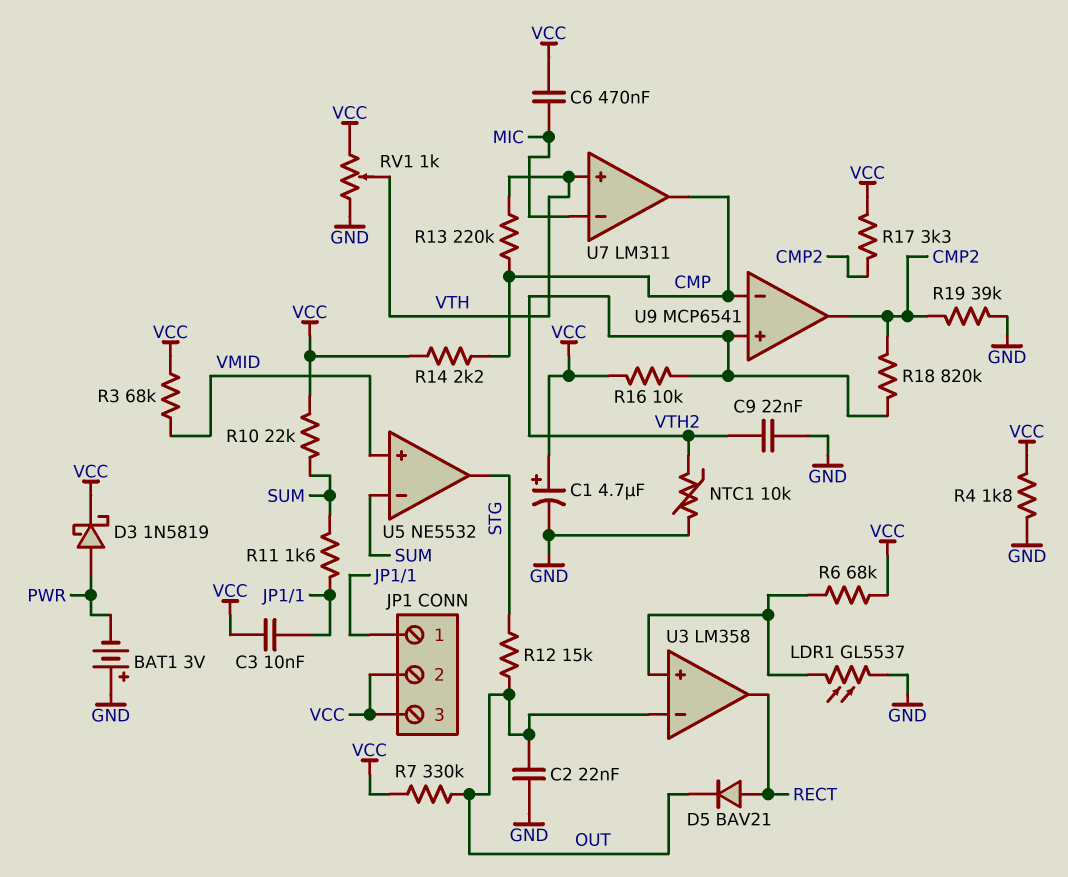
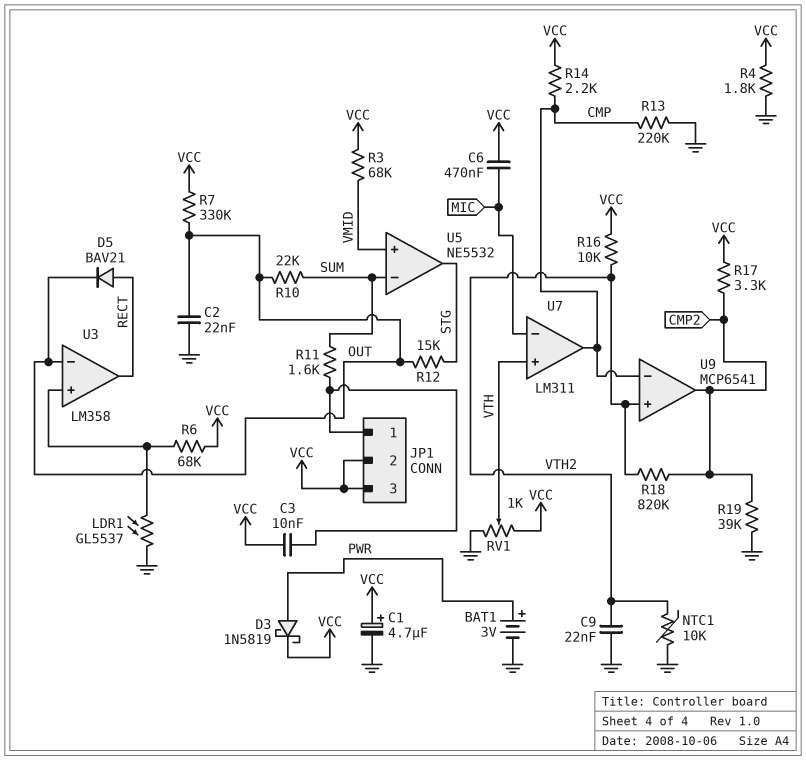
BAT1: 3V (plus GND, minus PWR) -> 3V (plus PWR, minus GND)
R10: 22k (SUM, VCC) -> 22k (OUT, SUM)
R13: 220k (CMP, VTH) -> 220k (CMP, GND)

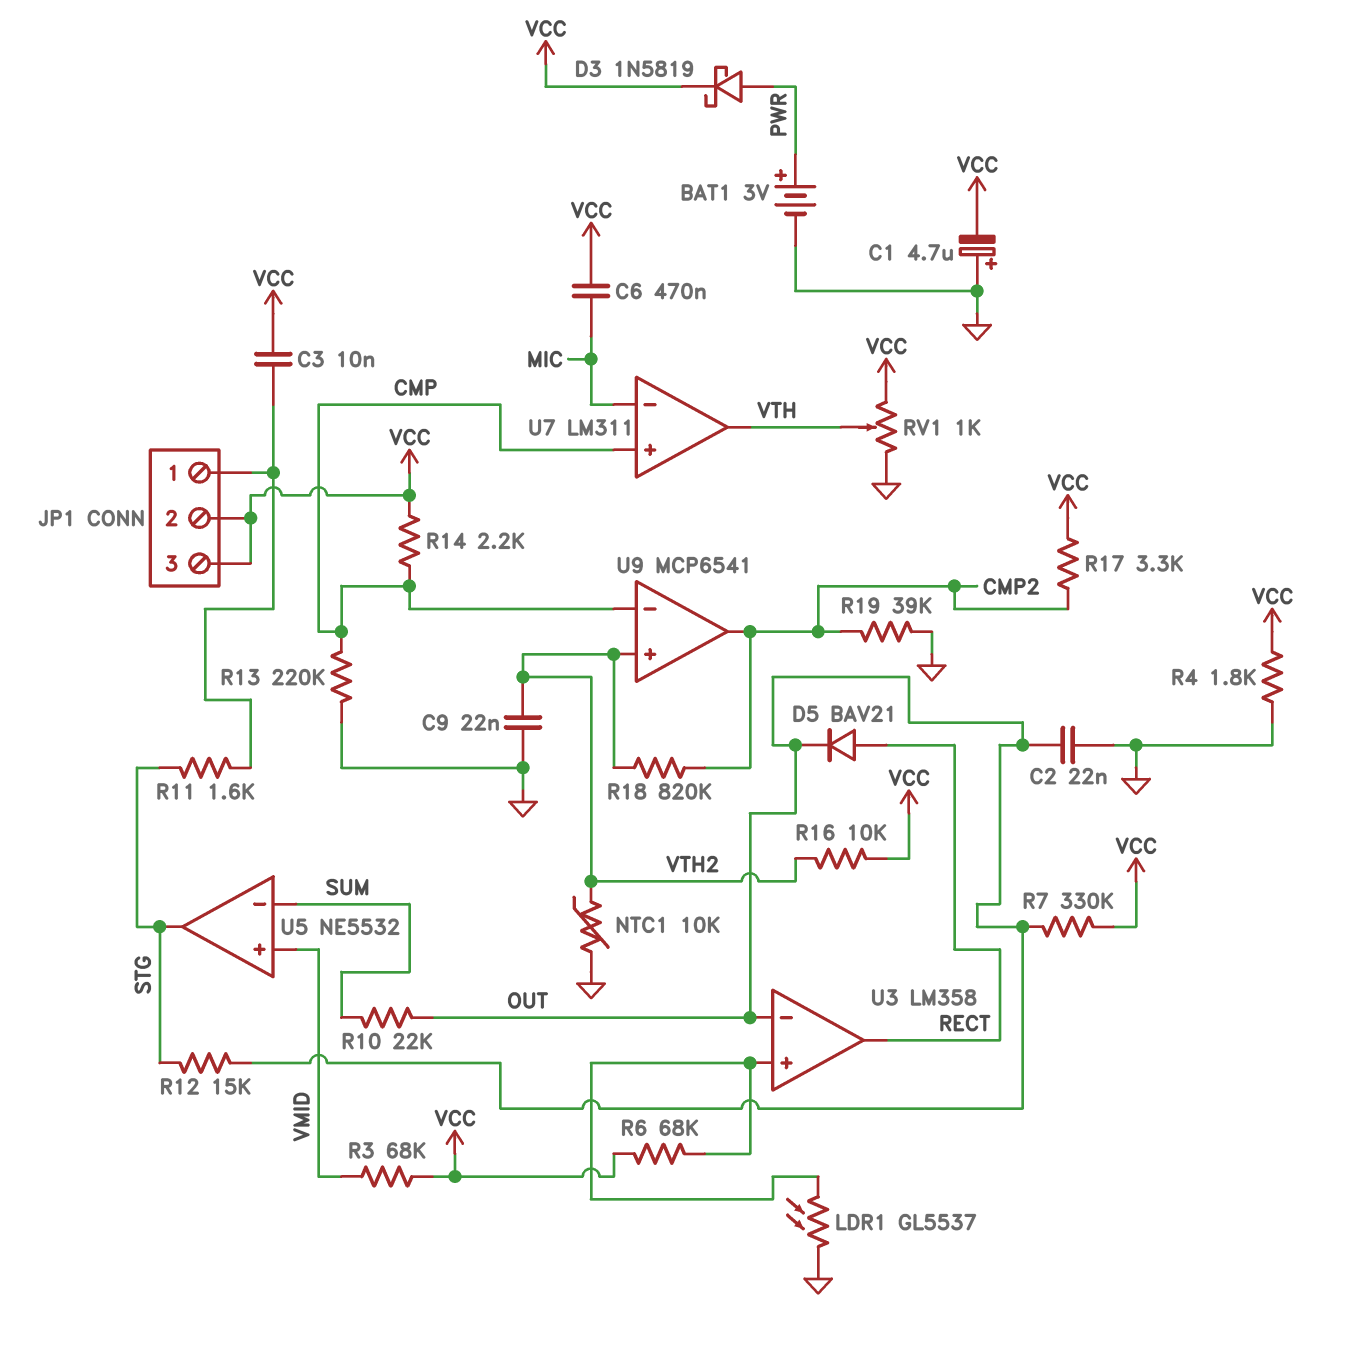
C1: 4.7uF (plus VCC, minus GND) -> 4.7uF (plus GND, minus VCC)
R11: 1.6k (JP1/1, SUM) -> 1.6k (JP1/1, STG)
U7 pin in+: VTH -> CMP
U7 pin out: CMP -> VTH

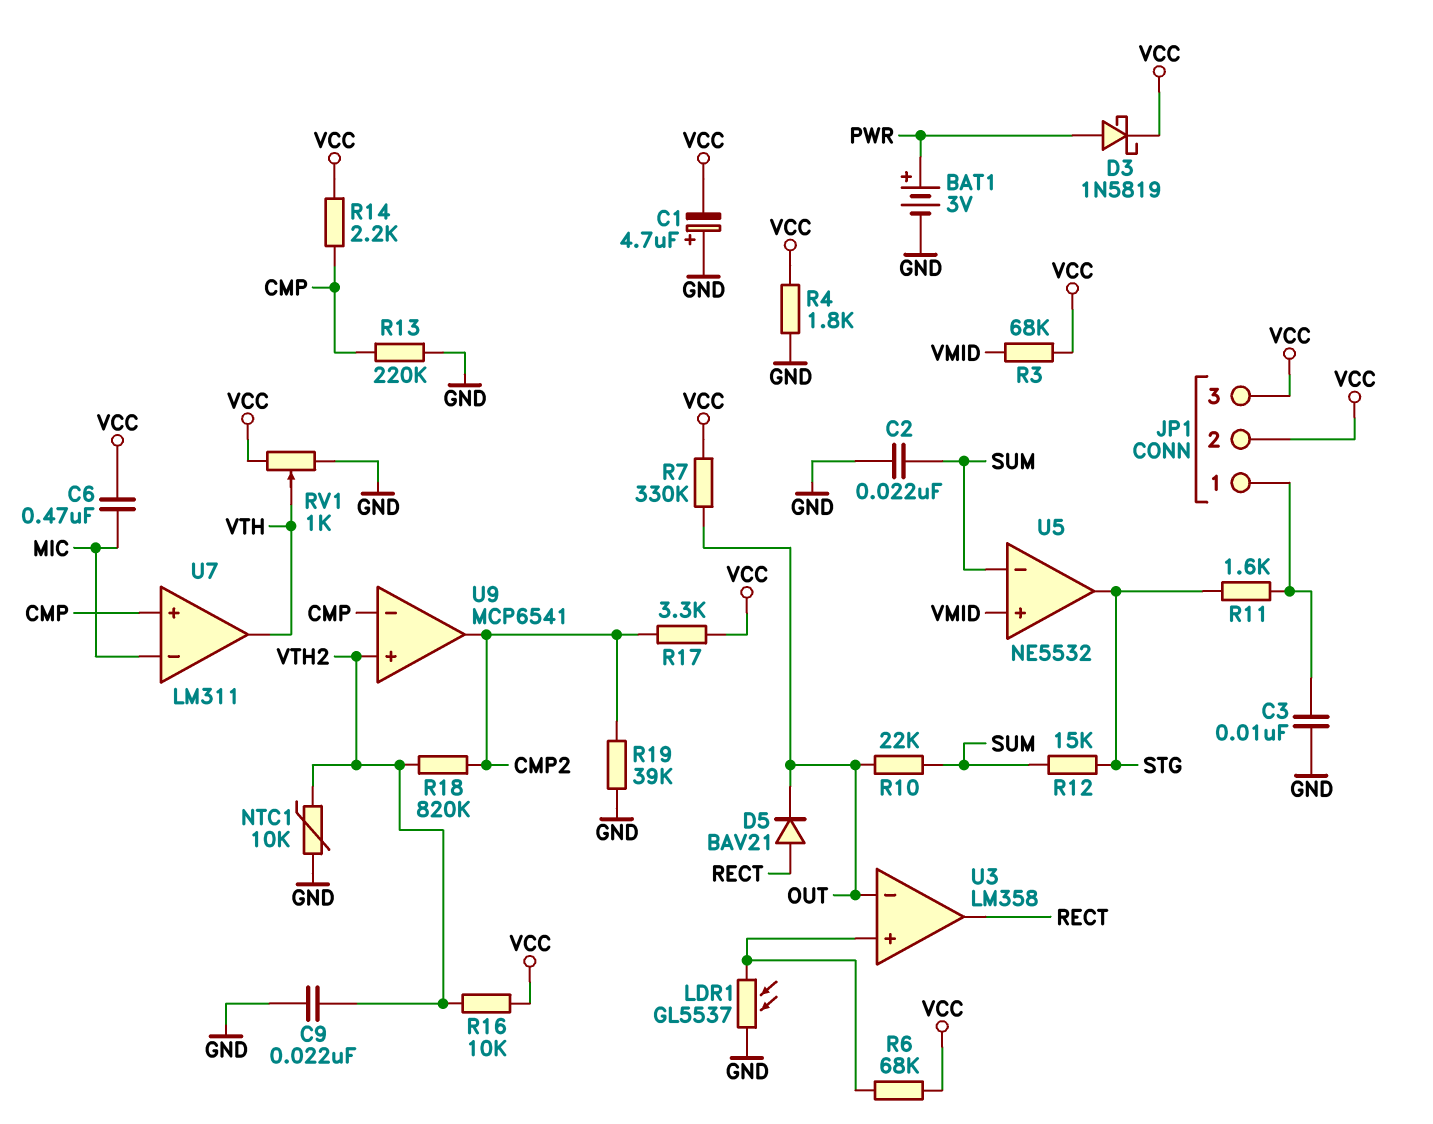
C2: 22nF (GND, OUT) -> 22nF (GND, SUM)
C3: 10nF (JP1/1, VCC) -> 10nF (GND, JP1/1)
R12: 15k (OUT, STG) -> 15k (STG, SUM)

